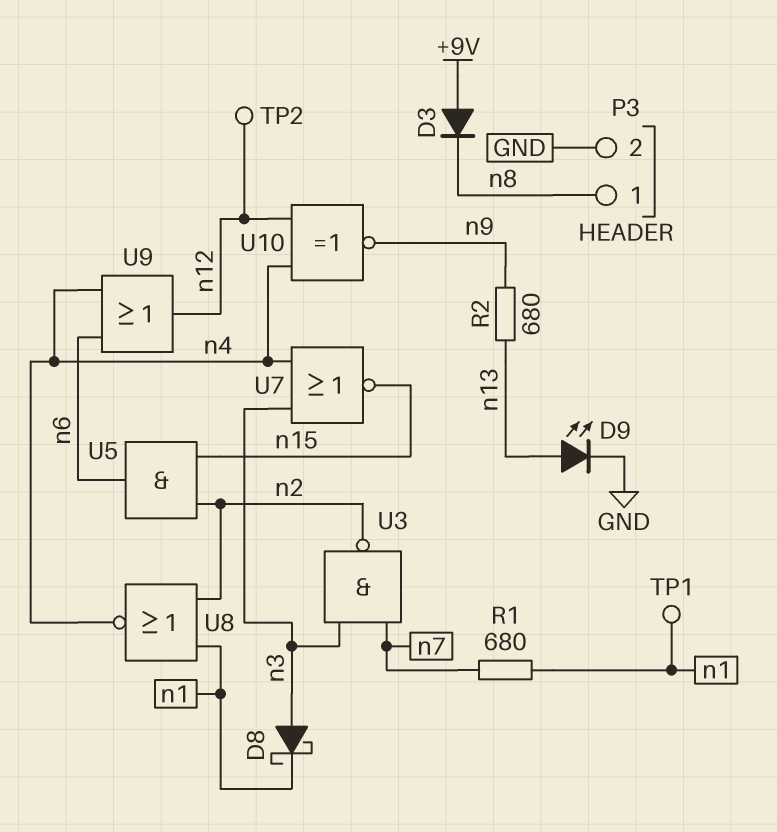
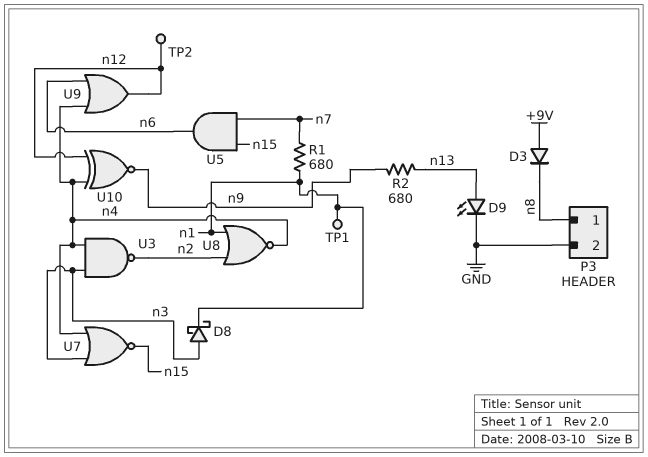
U3: NAND (in n3, in n7, out n2) -> NAND (in n3, in n4, out n2)
U5: AND (in n2, in n15, out n6) -> AND (in n7, in n15, out n6)

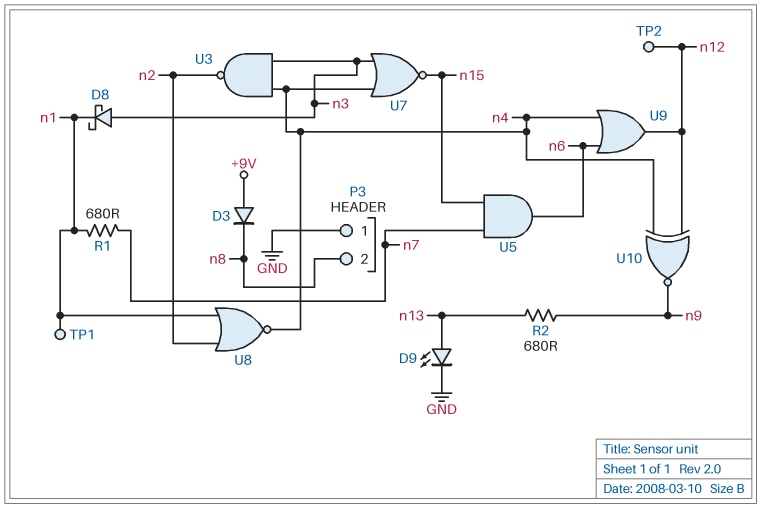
P3 pin 1: n8 -> GND
P3 pin 2: GND -> n8

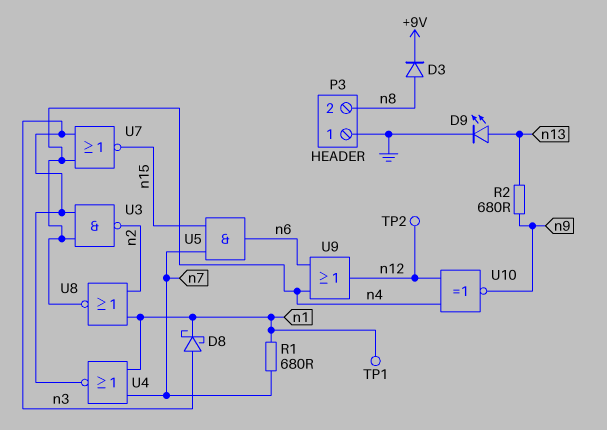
D3: diode (A +9V, K n8) -> diode (A n8, K +9V)
U4: none -> NOR (in n1, in n7, out n3)

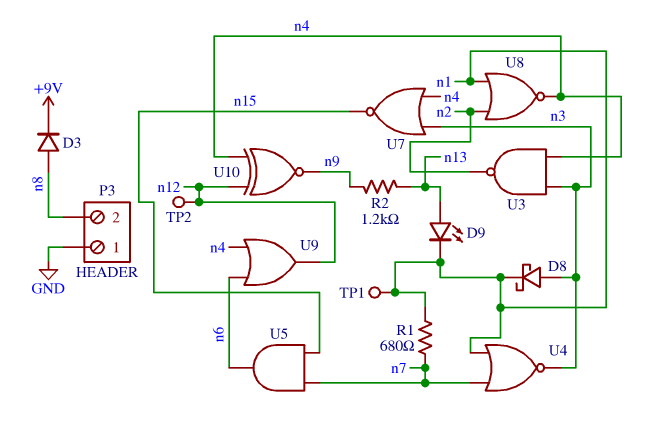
D9: LED (A n13, K GND) -> LED (A n13, K n1)
R2: 680 (n9, n13) -> 1.2k (n9, n13)

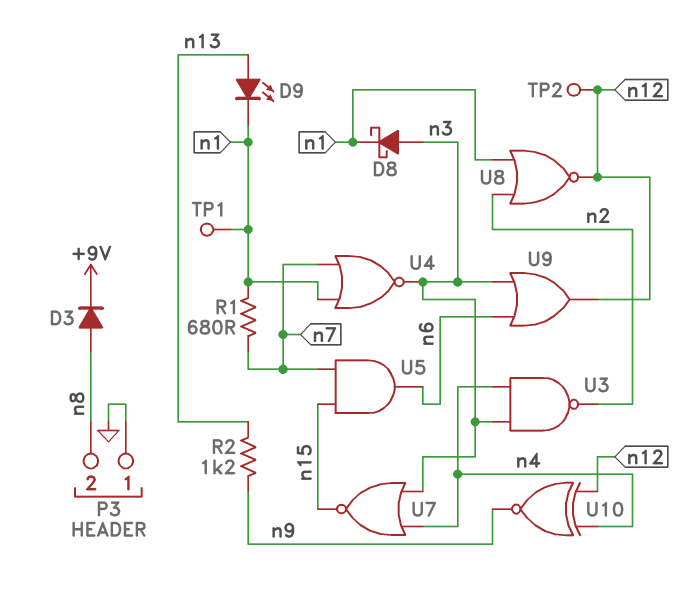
U8: NOR (in n1, in n2, out n4) -> NOR (in n1, in n2, out n12)
U9: OR (in n4, in n6, out n12) -> OR (in n3, in n6, out n12)

